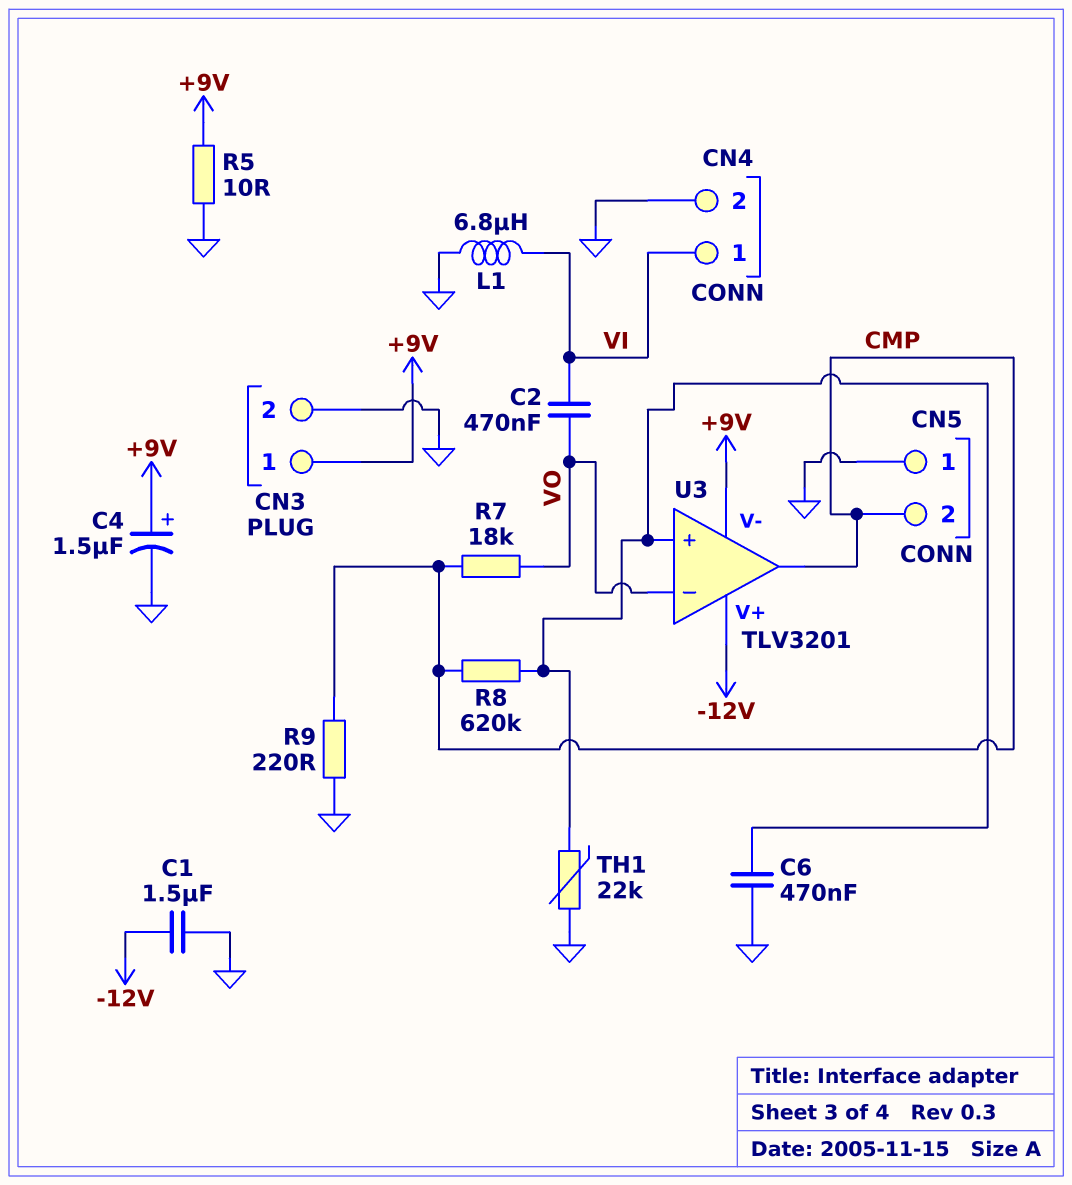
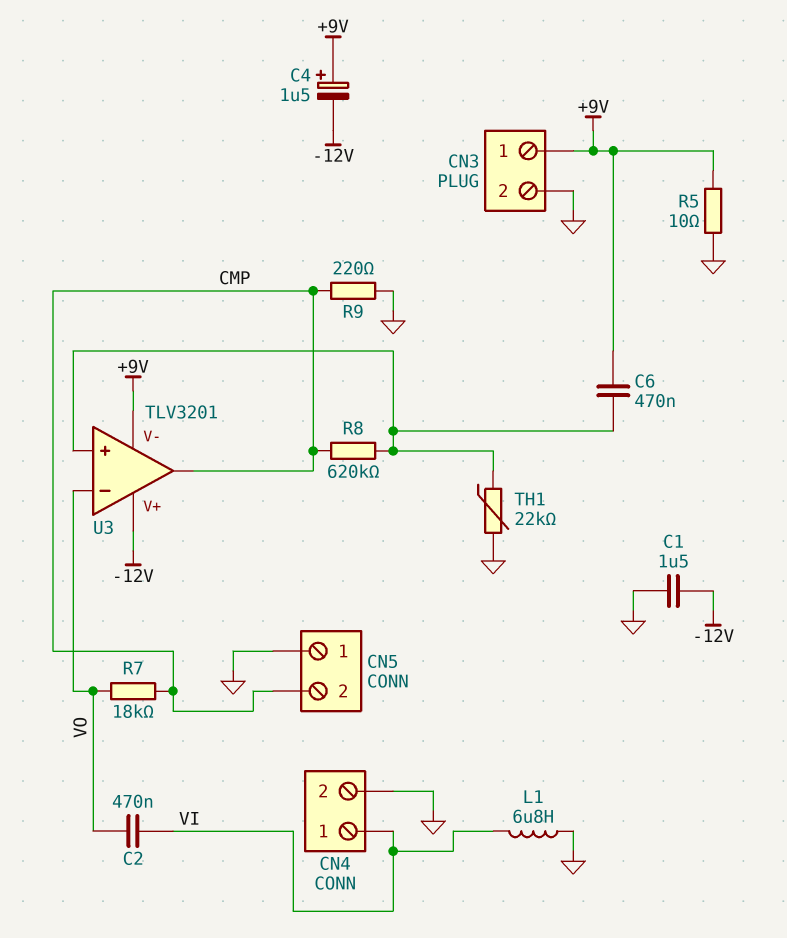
C4: 1.5uF (plus +9V, minus GND) -> 1.5uF (plus +9V, minus -12V)
C6: 470nF (GND, U3/in+) -> 470nF (+9V, U3/in+)

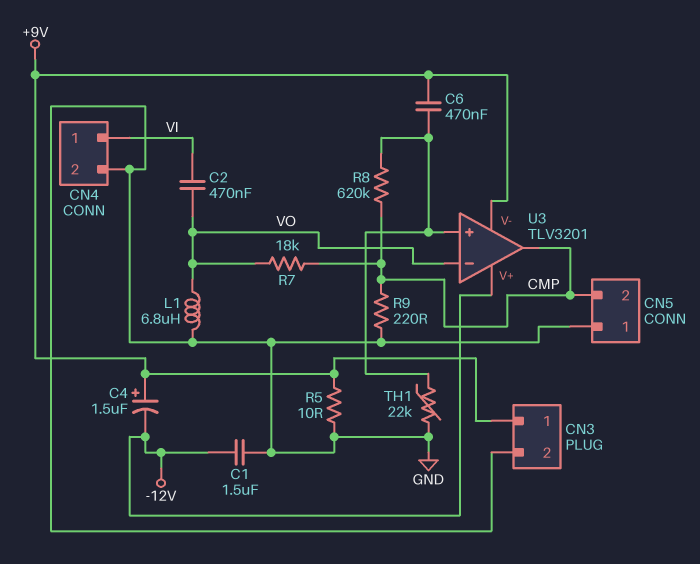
L1: 6.8uH (GND, VI) -> 6.8uH (GND, VO)

